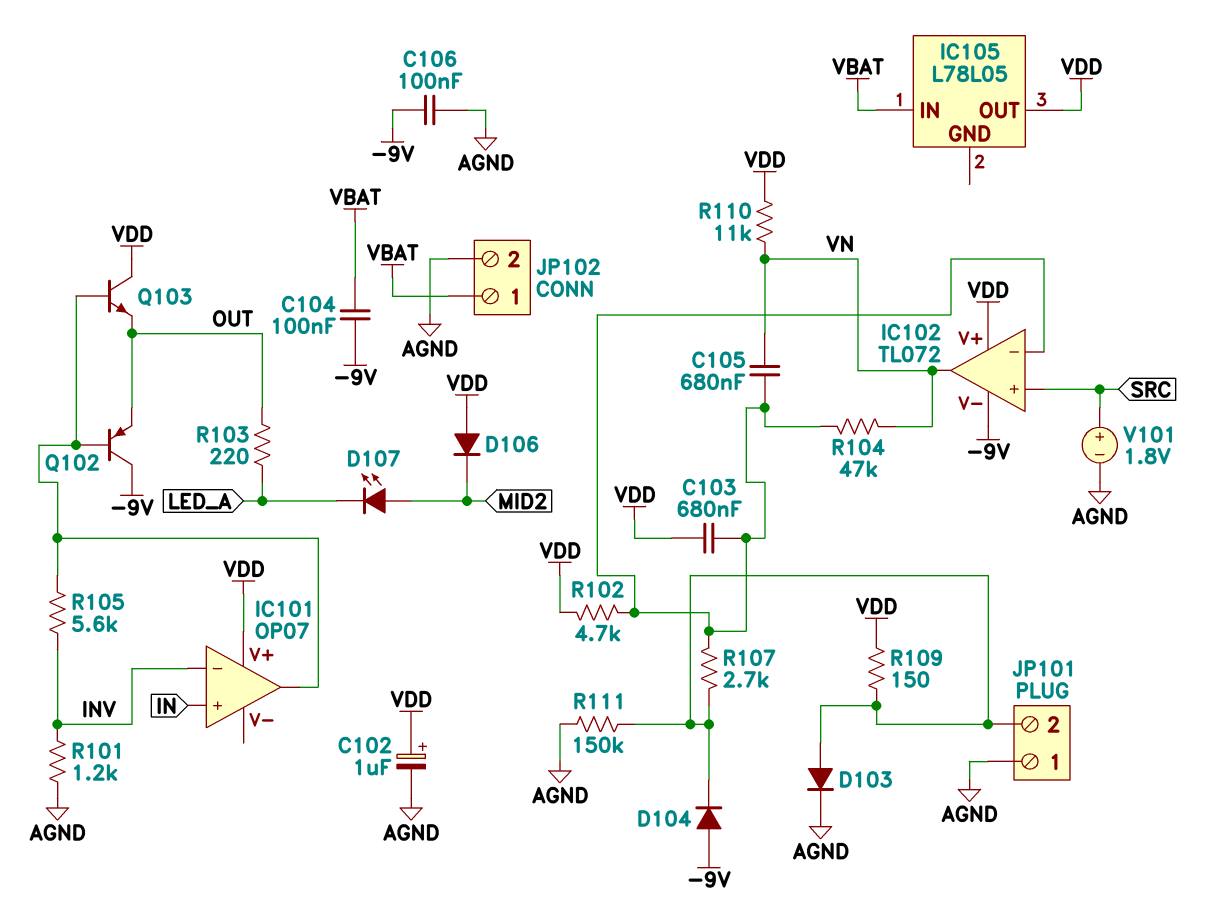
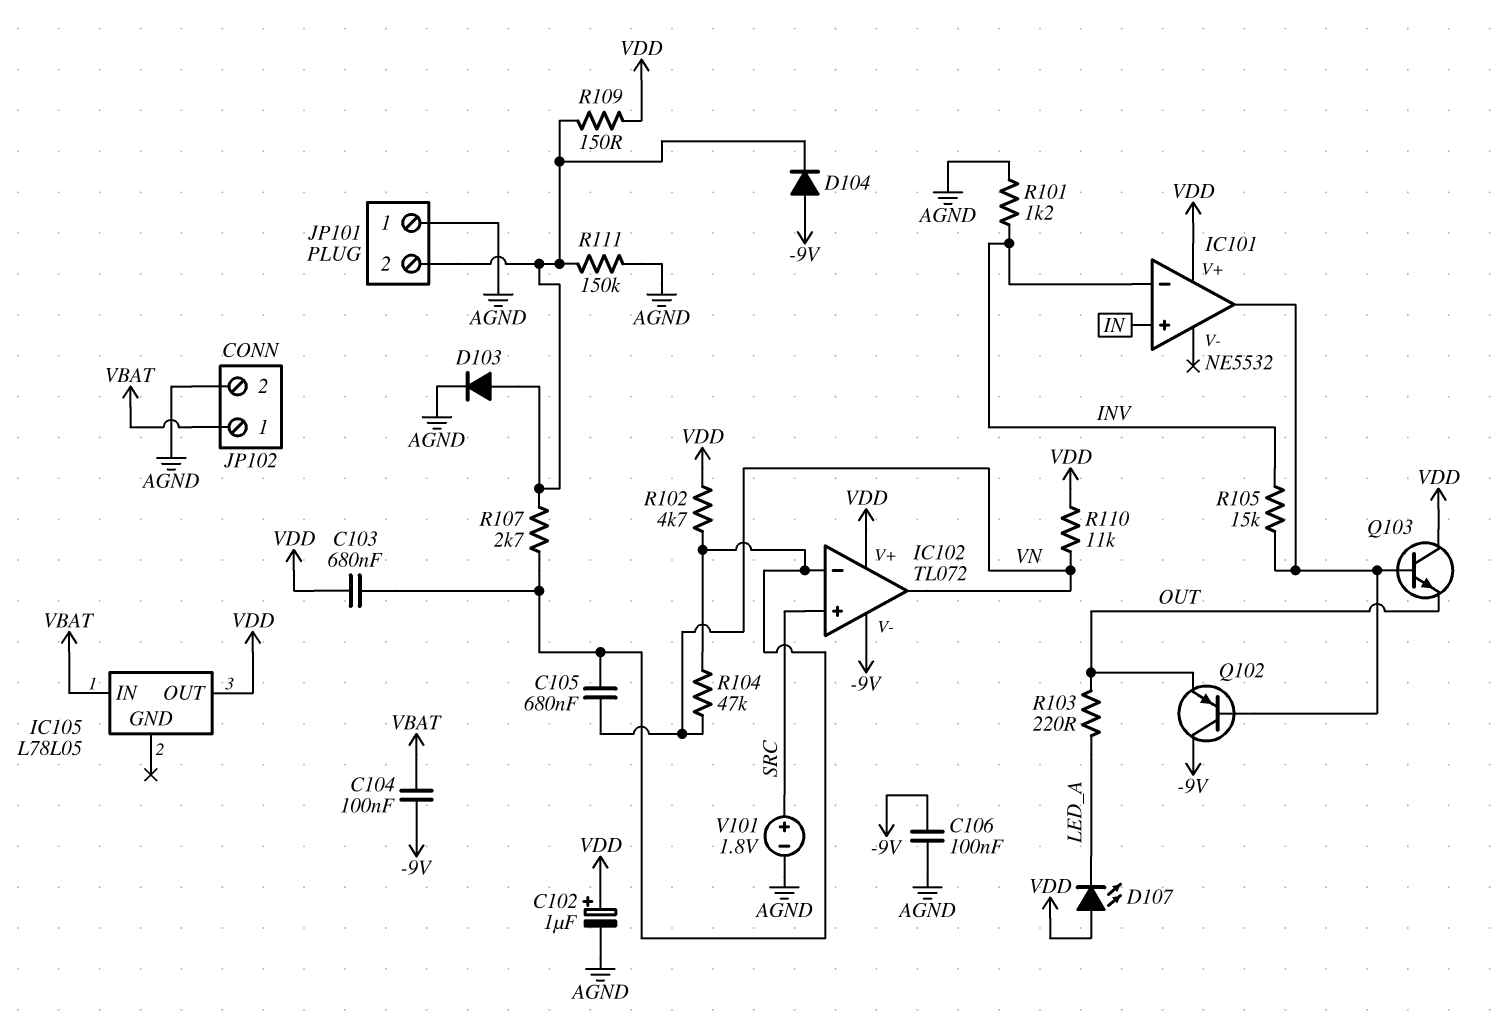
D106: diode (A VDD, K MID2) -> none
D107: LED (A MID2, K LED_A) -> LED (A VDD, K LED_A)
IC101: OP07 -> NE5532
R105: 5.6k (IC101/out, INV) -> 15k (IC101/out, INV)

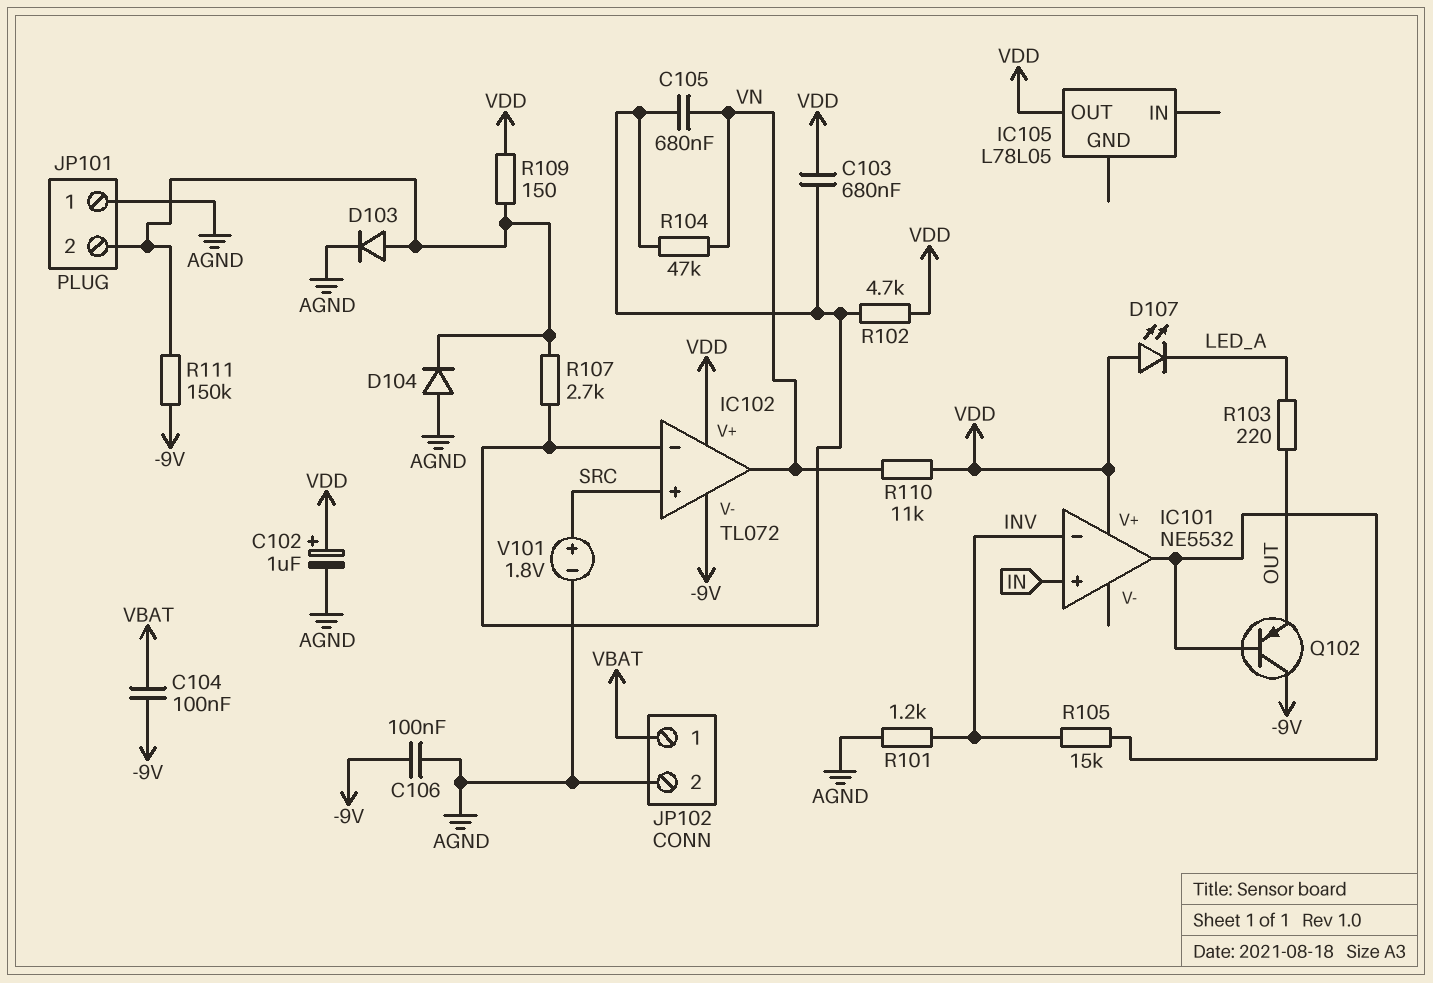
D104: diode (A -9V, K JP101/2) -> diode (A AGND, K JP101/2)
IC105 pin IN: VBAT -> none
Q103: NPN (B IC101/out, C VDD, E OUT) -> none
R111: 150k (AGND, JP101/2) -> 150k (-9V, JP101/2)

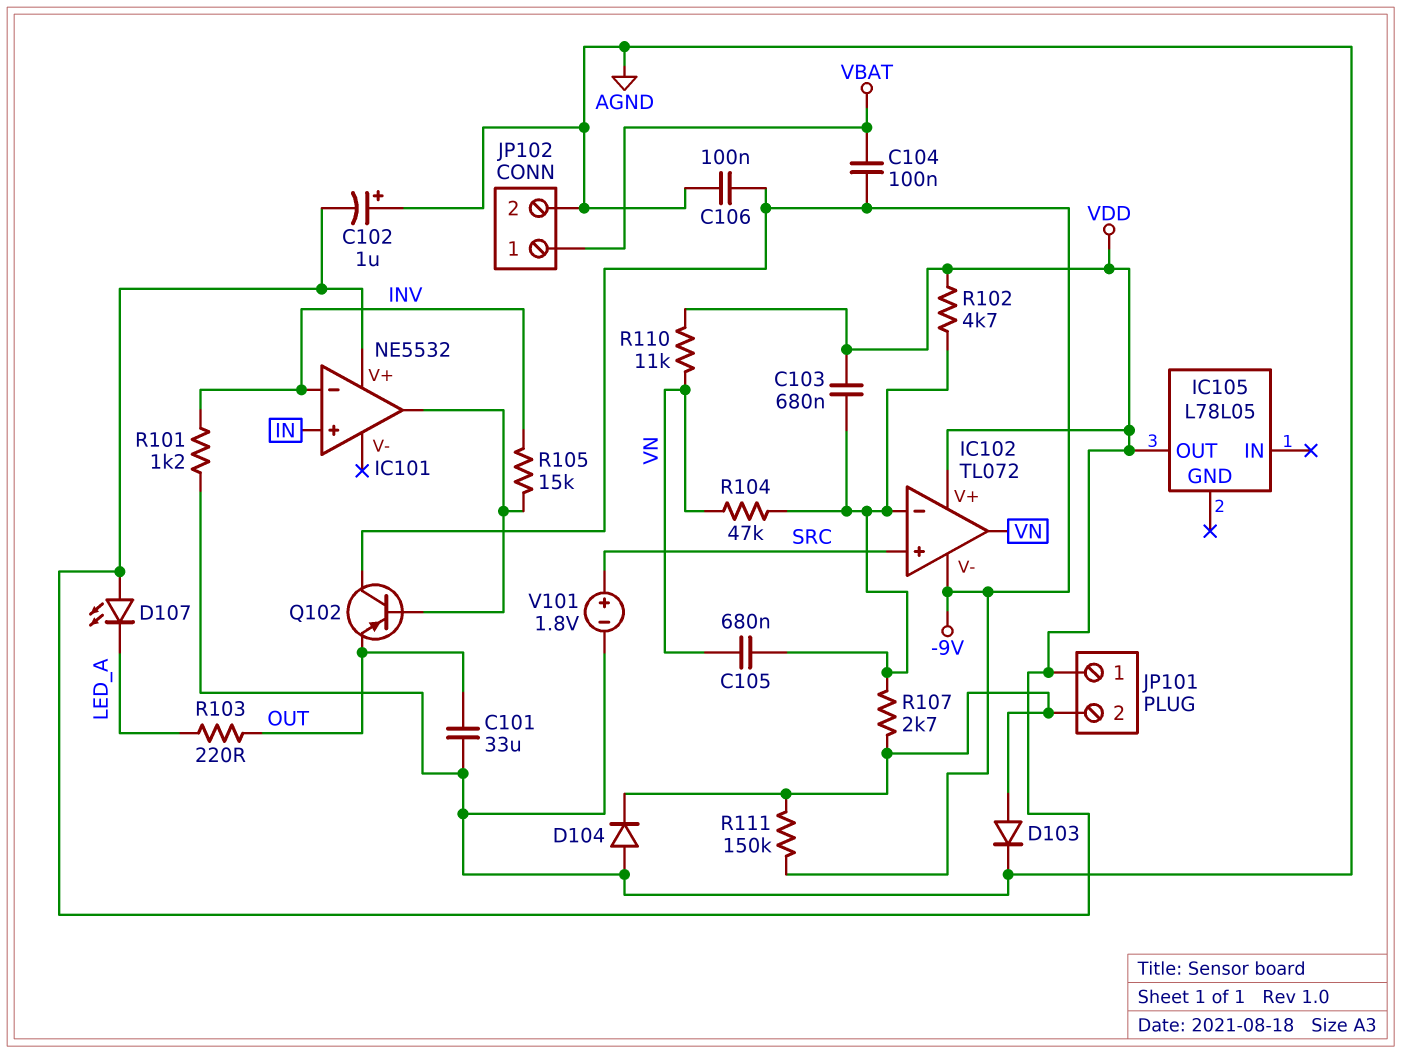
C101: none -> 33uF (AGND, OUT)
C102: 1uF (plus VDD, minus AGND) -> 1uF (plus AGND, minus VDD)
JP101 pin 1: AGND -> VDD
R109: 150 (JP101/2, VDD) -> none

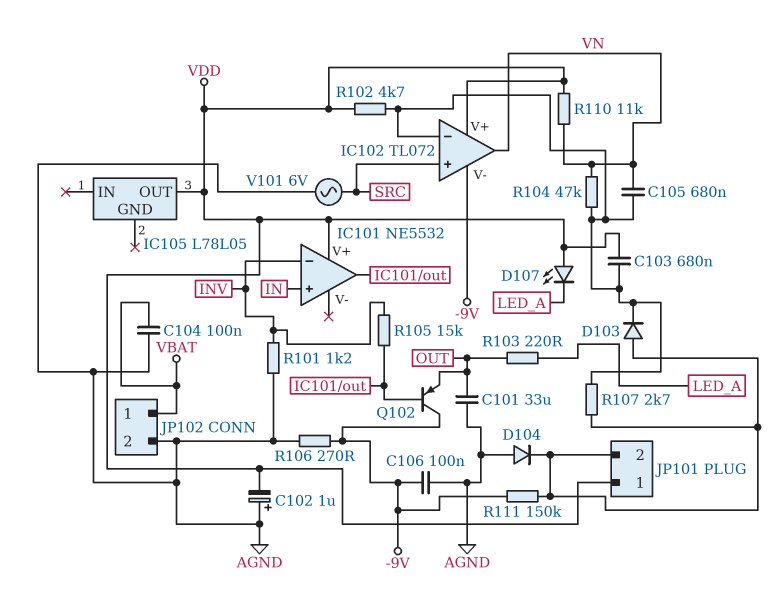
C104: 100nF (-9V, VBAT) -> 100nF (AGND, VBAT)
D103: diode (A JP101/2, K AGND) -> diode (A JP101/2, K IC102/in-)
R106: none -> 270 (-9V, AGND)
V101: 1.8V (plus SRC, minus AGND) -> AC 6V (AGND, SRC)

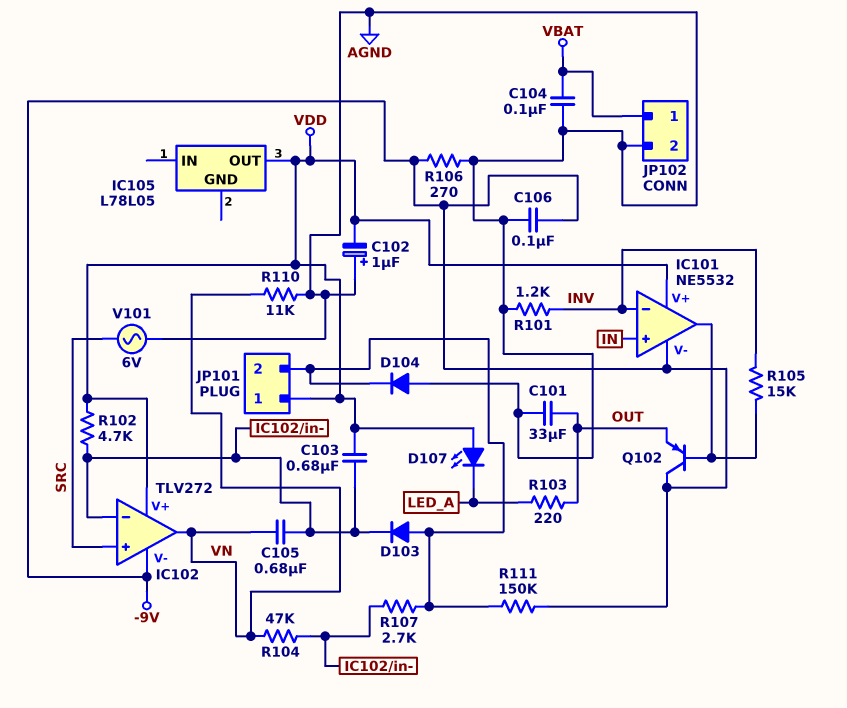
IC101 pin V-: none -> -9V
IC102: TL072 -> TLV272
R110: 11k (VDD, VN) -> 11k (AGND, VN)

